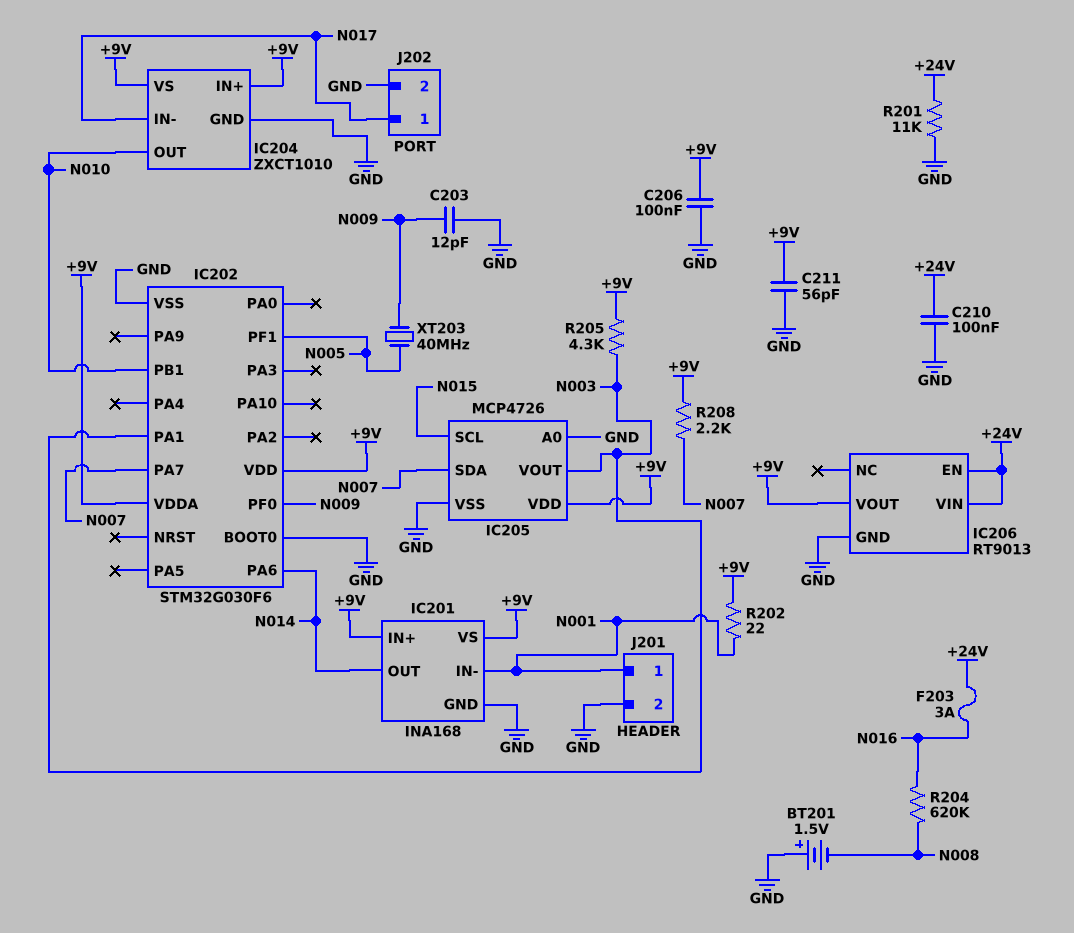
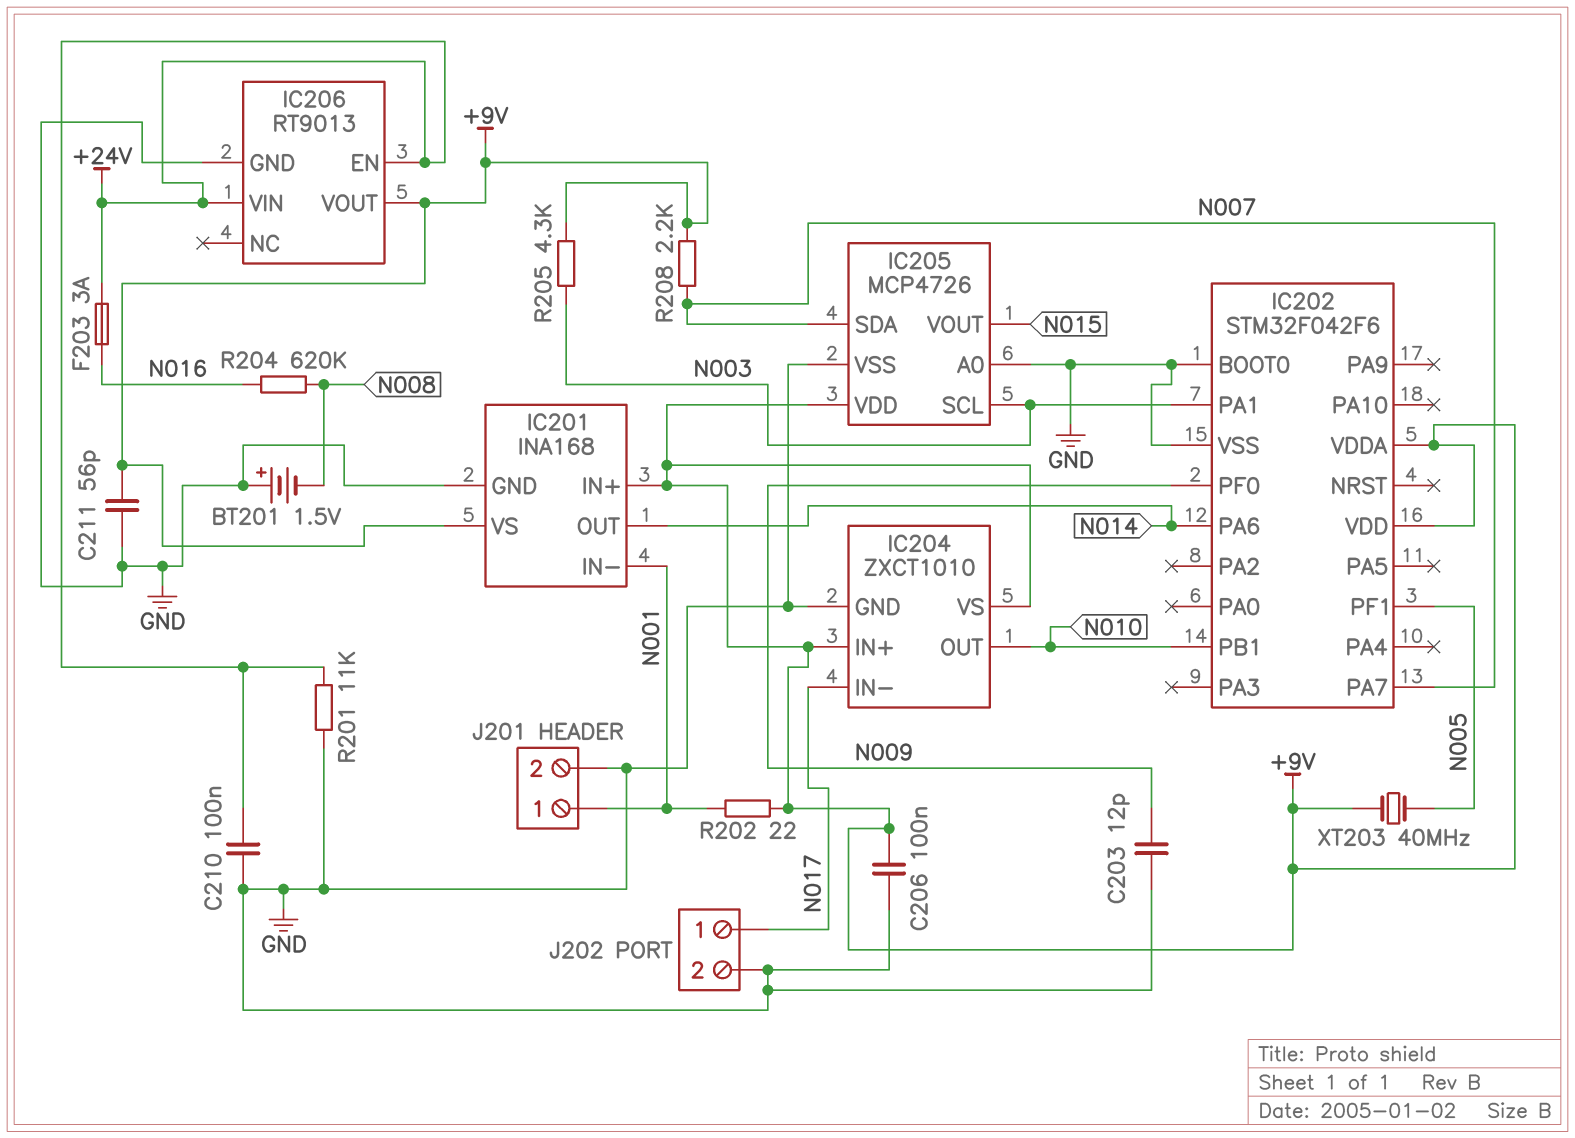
IC202: STM32G030F6 -> STM32F042F6
IC205 pin SCL: N015 -> N003
IC205 pin VOUT: N003 -> N015
XT203: 40MHz (N005, N009) -> 40MHz (+9V, N005)

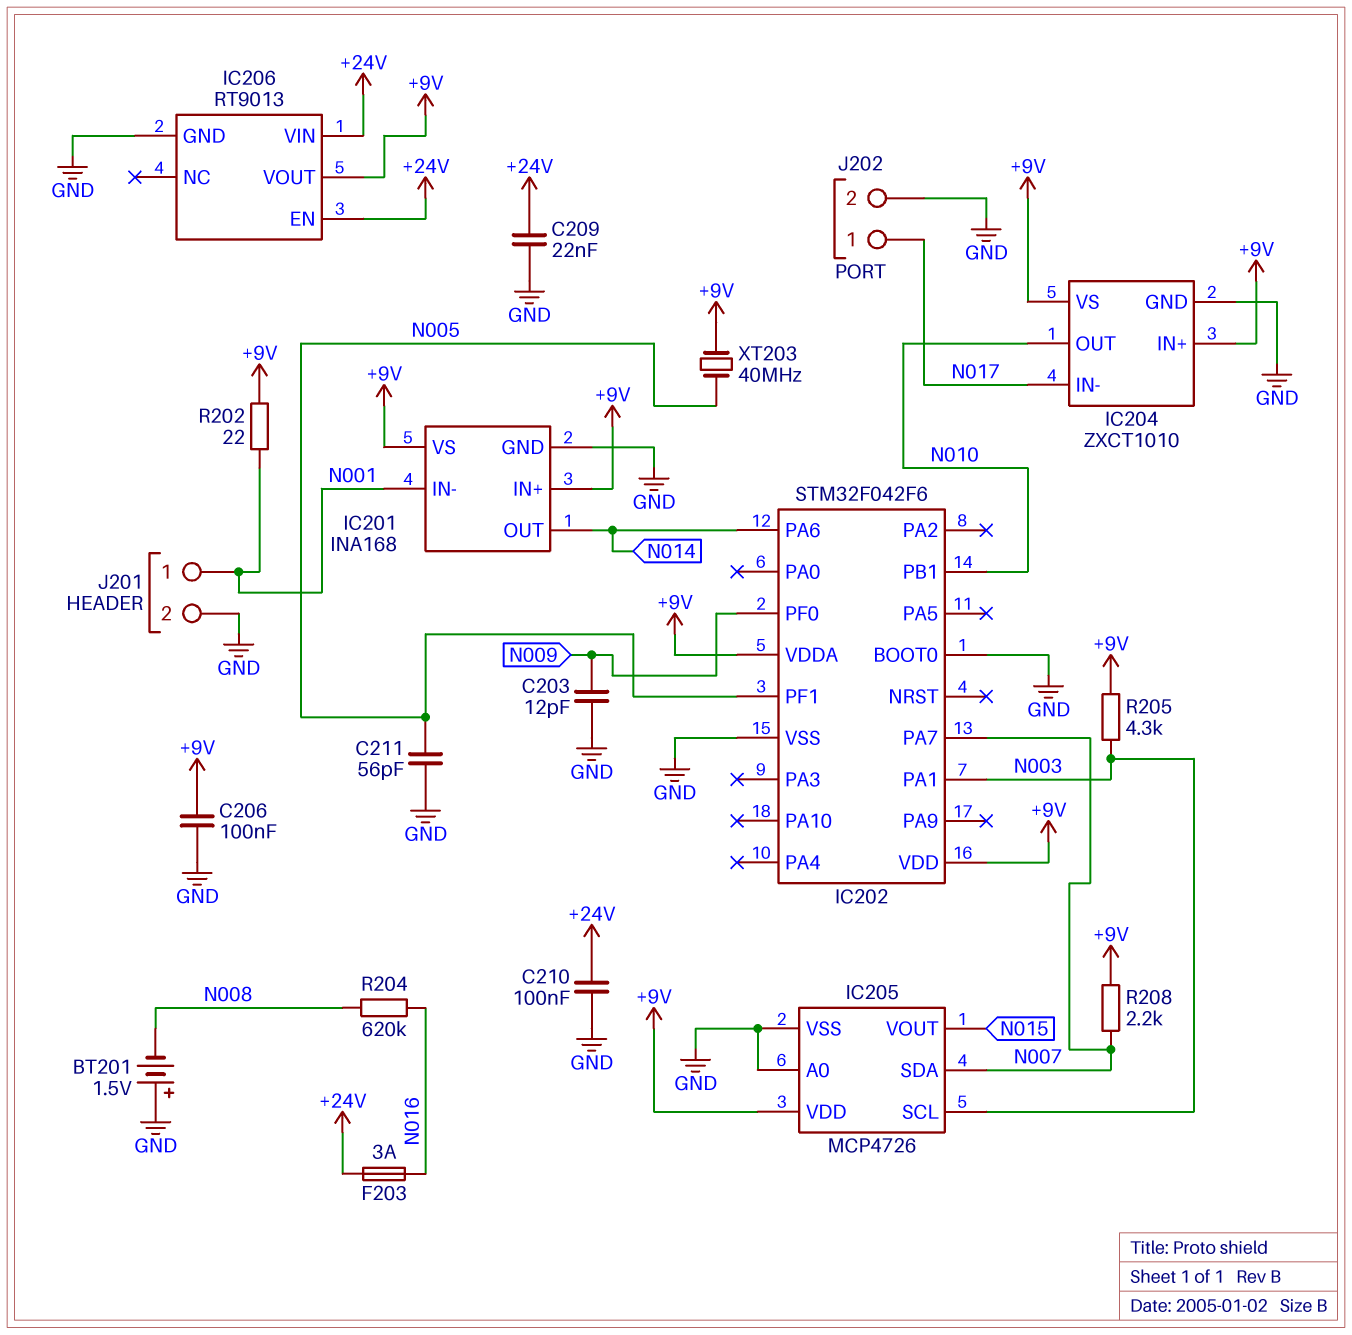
C209: none -> 22nF (+24V, GND)
C211: 56pF (+9V, GND) -> 56pF (GND, N005)
R201: 11k (+24V, GND) -> none

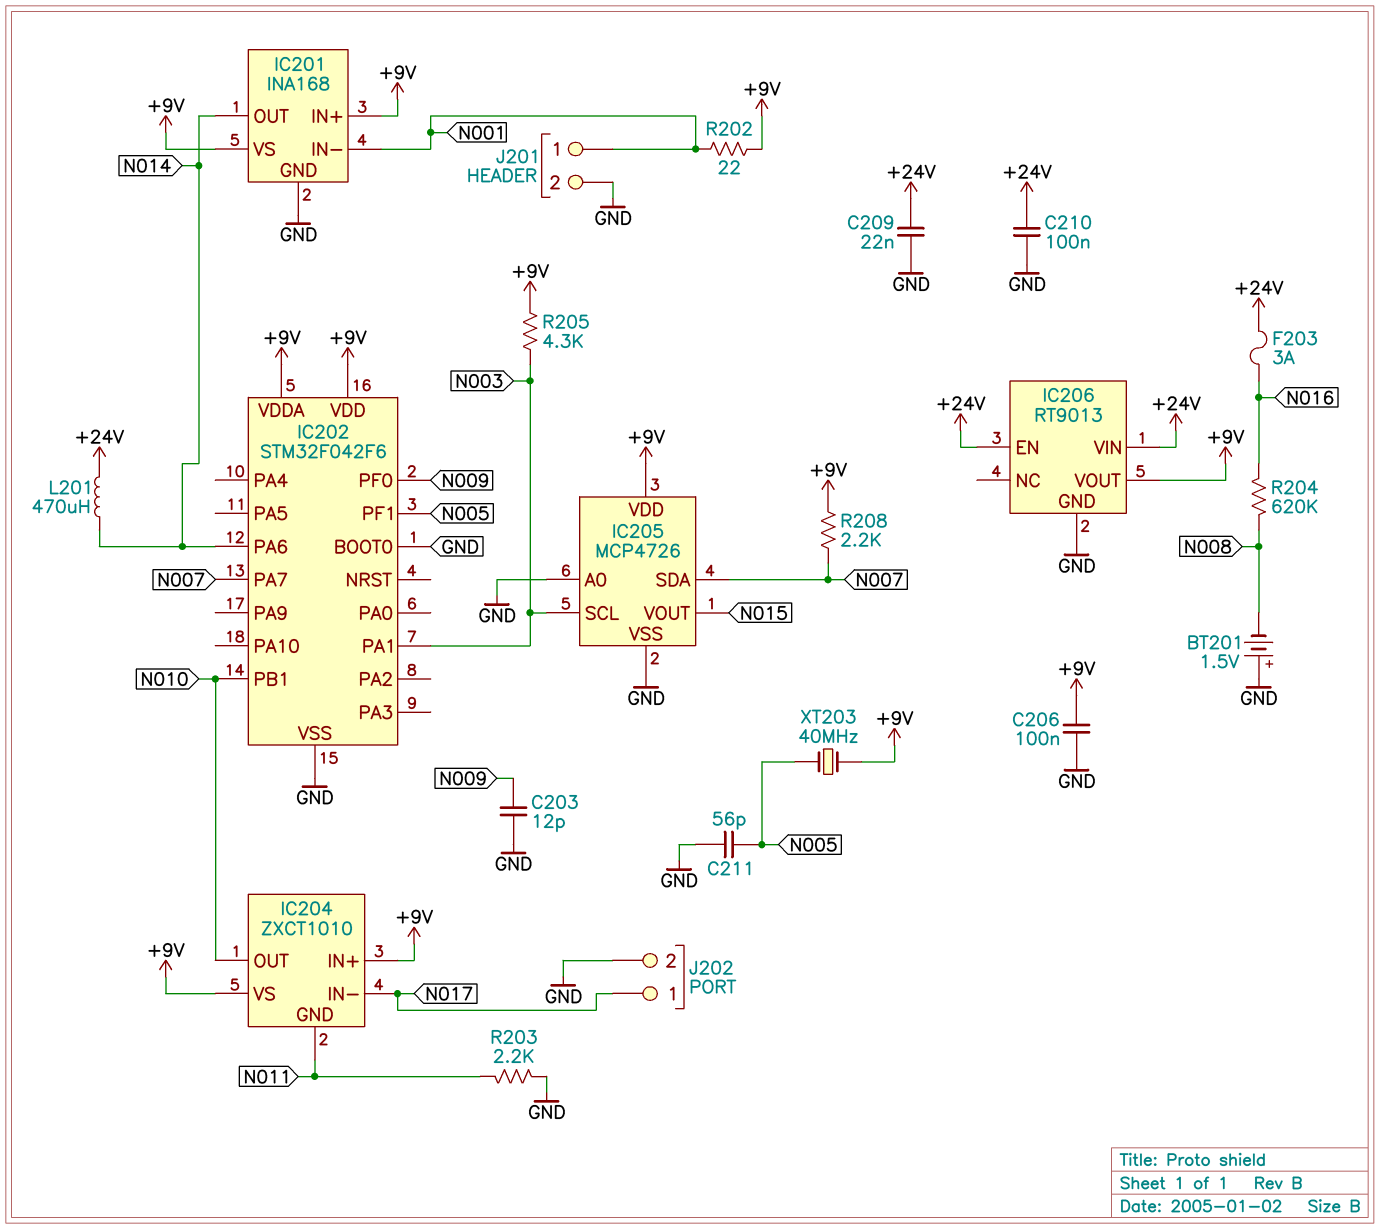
IC204 pin GND: GND -> N011
L201: none -> 470uH (+24V, N014)
R203: none -> 2.2k (GND, N011)

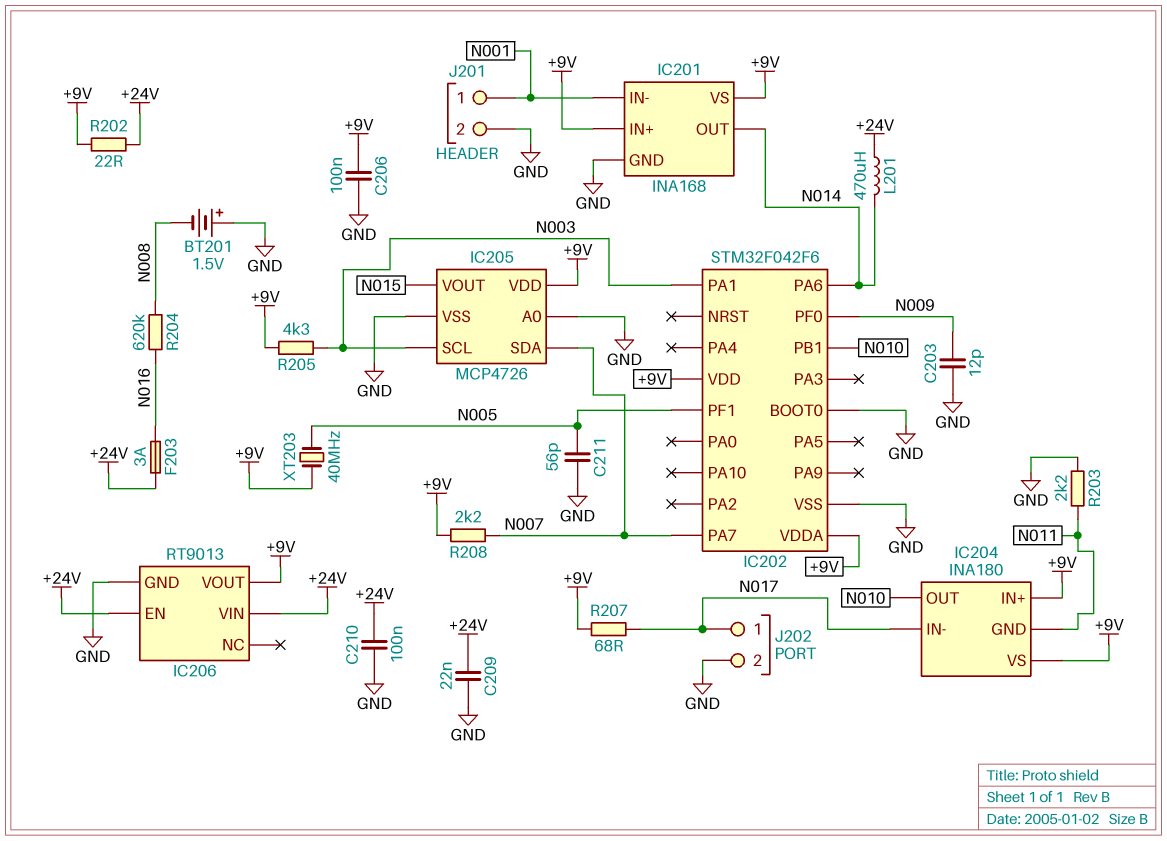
IC204: ZXCT1010 -> INA180
R202: 22 (+9V, N001) -> 22 (+9V, +24V)
R207: none -> 68 (+9V, N017)

